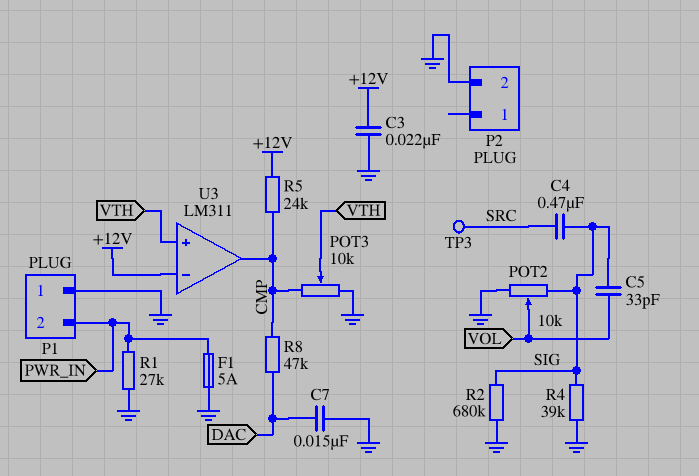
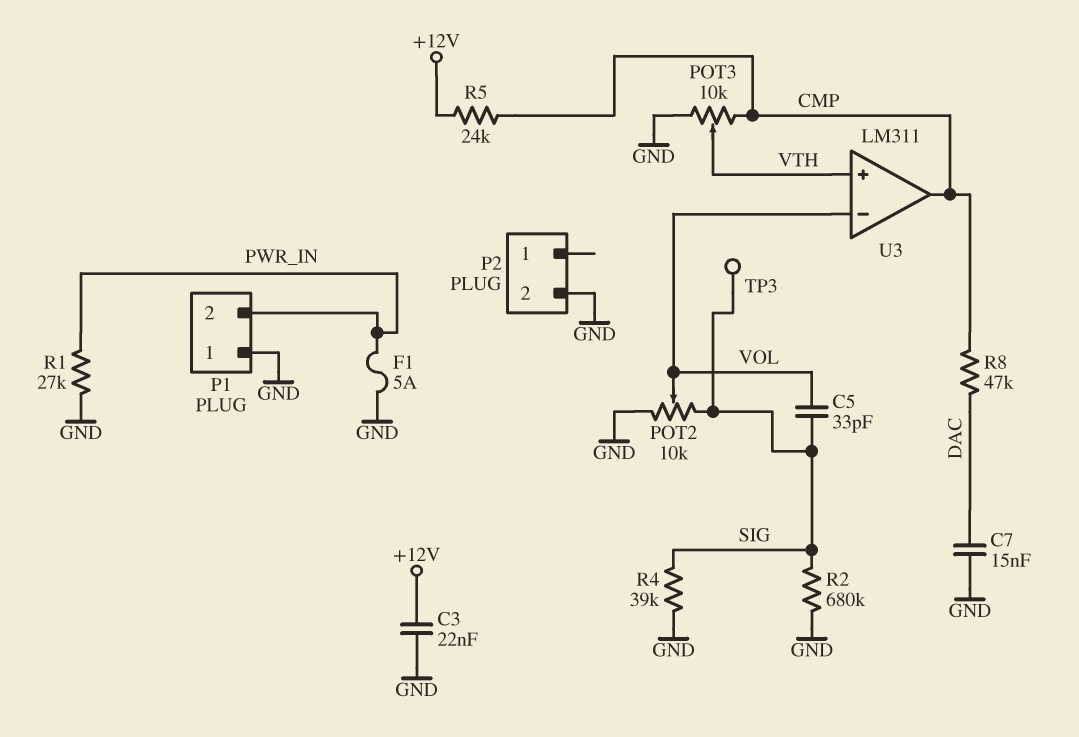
C4: 470nF (SIG, SRC) -> none
TP3: test point (SRC) -> test point (SIG)
U3 pin in-: +12V -> VOL

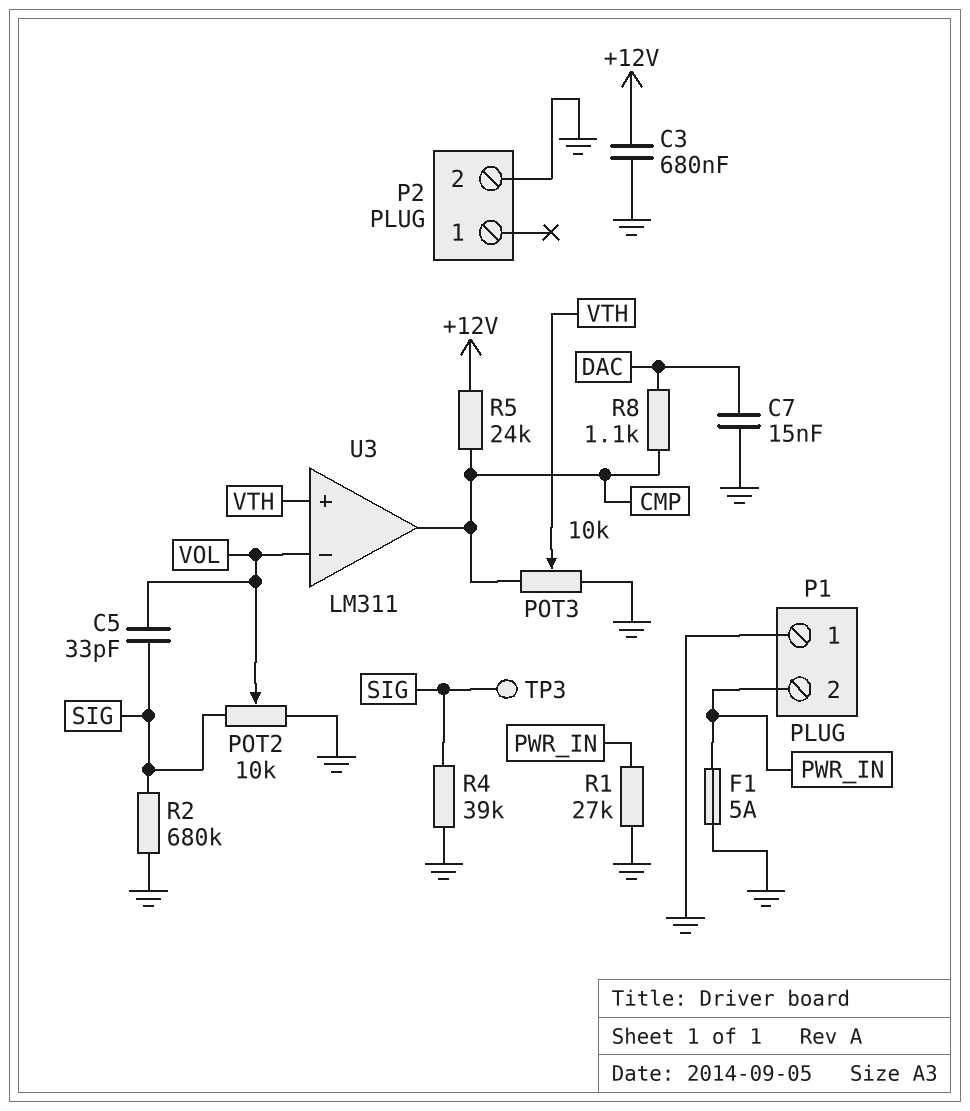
C3: 22nF (+12V, GND) -> 680nF (+12V, GND)
R8: 47k (CMP, DAC) -> 1.1k (CMP, DAC)

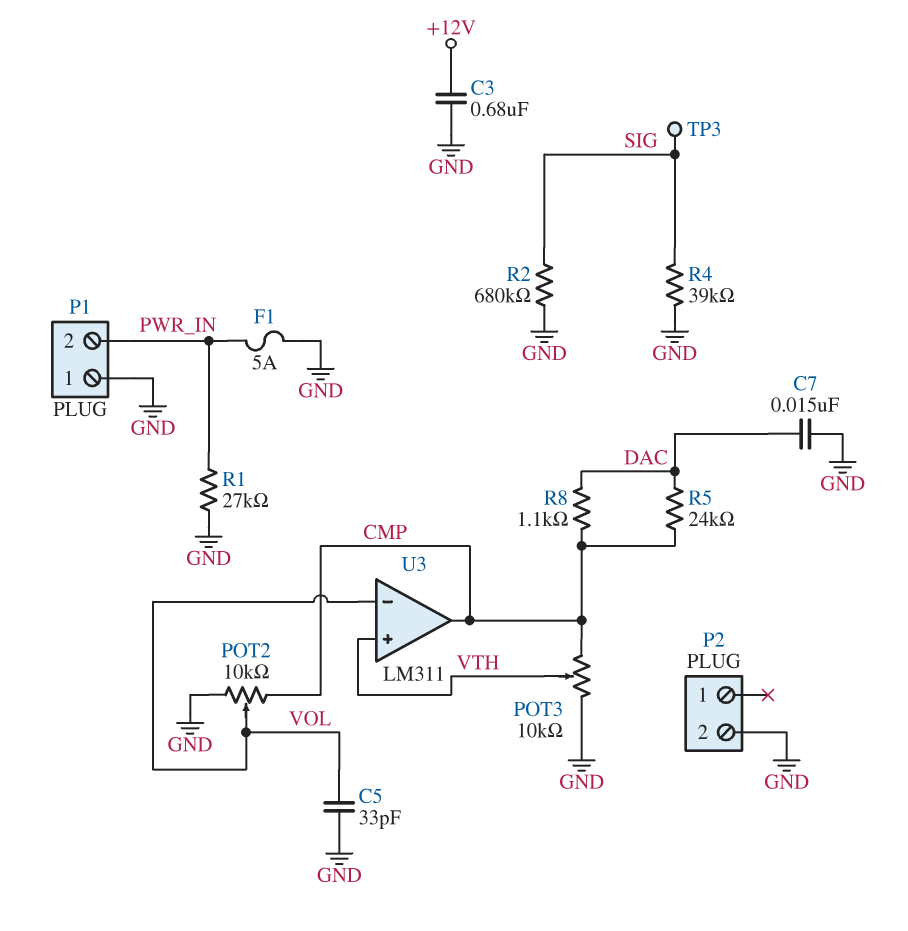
C5: 33pF (SIG, VOL) -> 33pF (GND, VOL)
POT2: 10k (GND, SIG, wiper VOL) -> 10k (CMP, GND, wiper VOL)
R5: 24k (+12V, CMP) -> 24k (CMP, DAC)

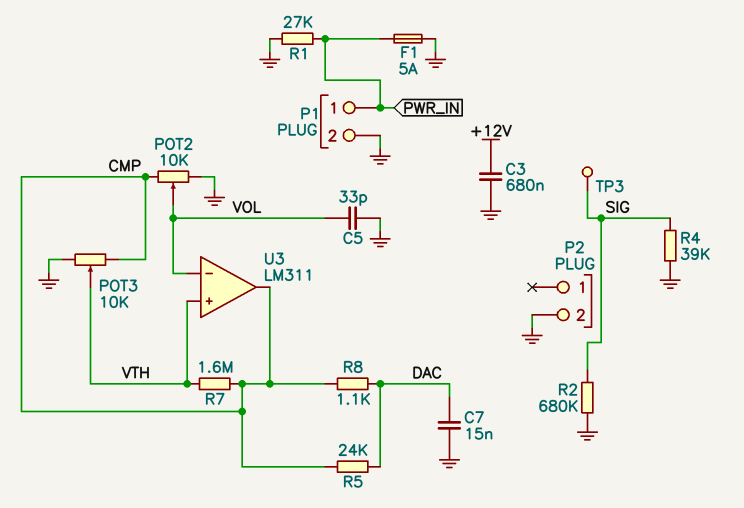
P1 pin 1: GND -> PWR_IN
P1 pin 2: PWR_IN -> GND
R7: none -> 1.6M (CMP, VTH)

